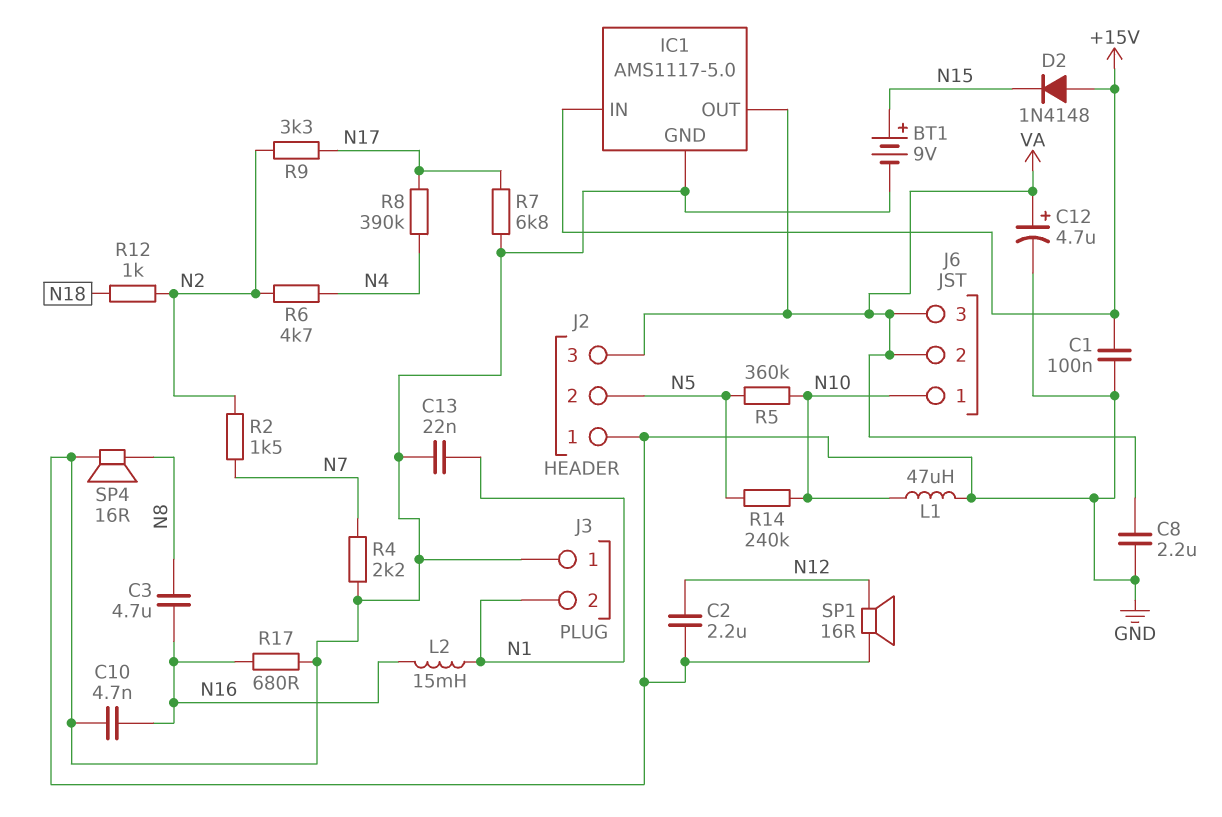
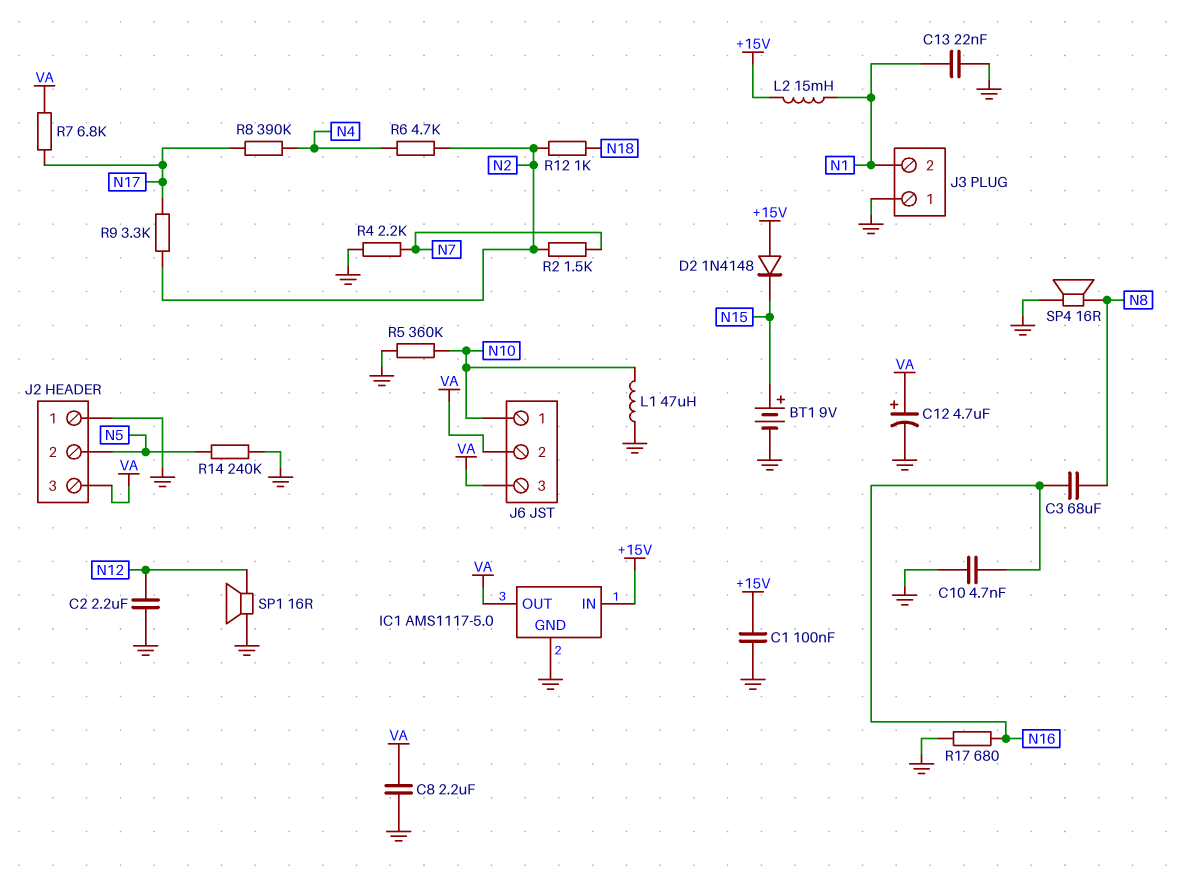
C3: 4.7uF (N8, N16) -> 68uF (N8, N16)
L2: 15mH (N1, N16) -> 15mH (+15V, N1)
R5: 360k (N5, N10) -> 360k (GND, N10)
R7: 6.8k (GND, N17) -> 6.8k (N17, VA)
R14: 240k (N5, N10) -> 240k (GND, N5)

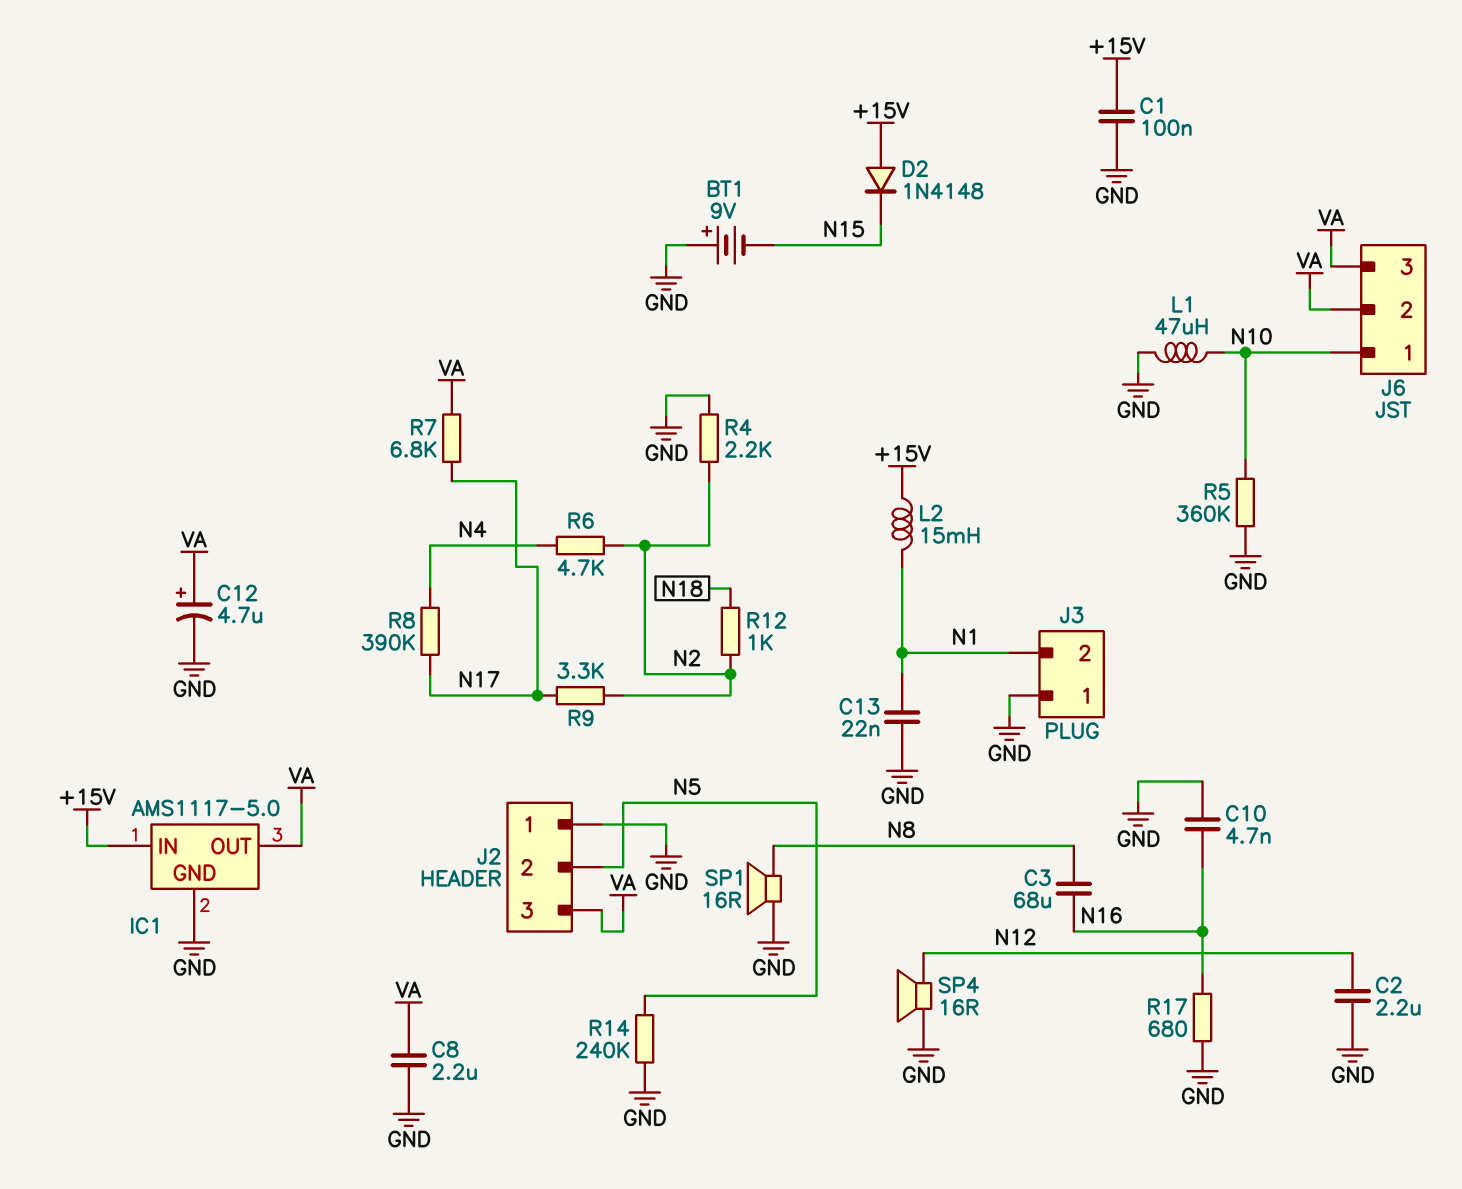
BT1: 9V (plus N15, minus GND) -> 9V (plus GND, minus N15)
R2: 1.5k (N2, N7) -> none
R4: 2.2k (GND, N7) -> 2.2k (GND, N2)
SP1: speaker 16R (GND, N12) -> speaker 16R (GND, N8)
SP4: speaker 16R (GND, N8) -> speaker 16R (GND, N12)

